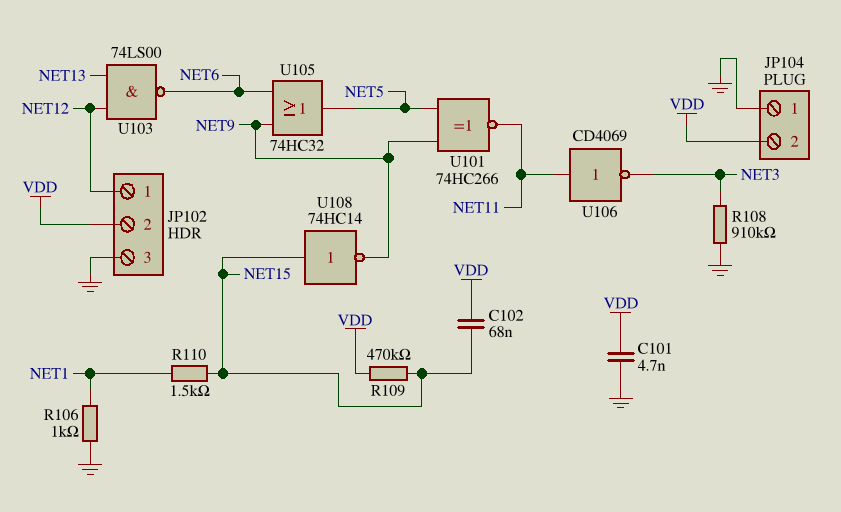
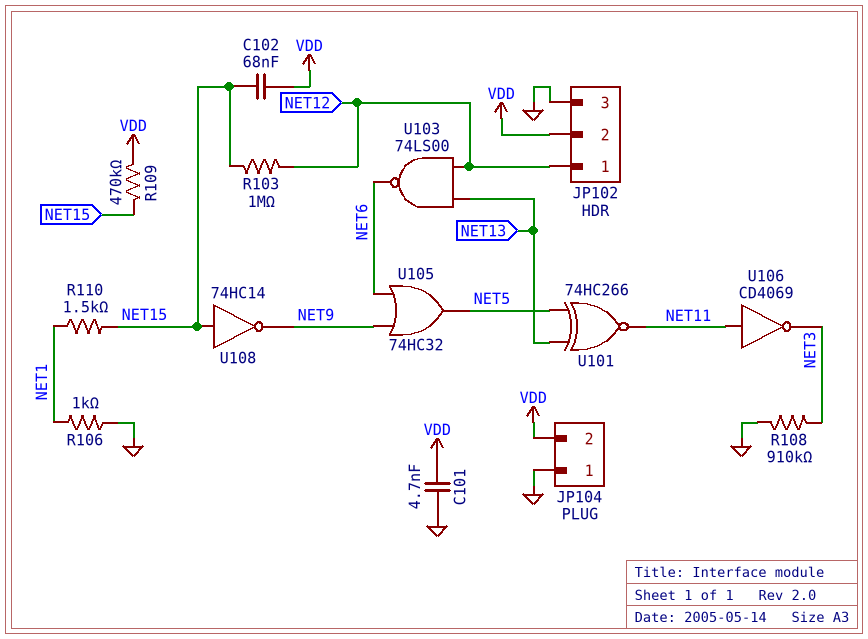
R103: none -> 1M (NET12, NET15)
U101: XNOR 74HC266 (in NET5, in NET9, out NET11) -> XNOR 74HC266 (in NET5, in NET13, out NET11)

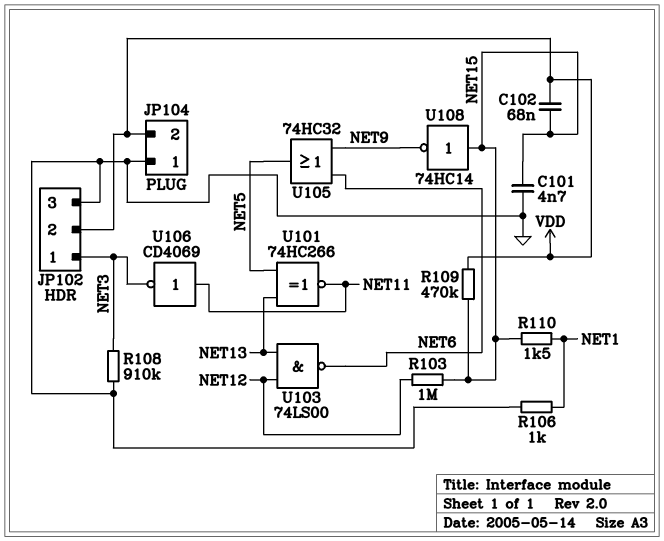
C101: 4.7nF (GND, VDD) -> 4.7nF (GND, NET15)
JP102 pin 1: NET12 -> NET3

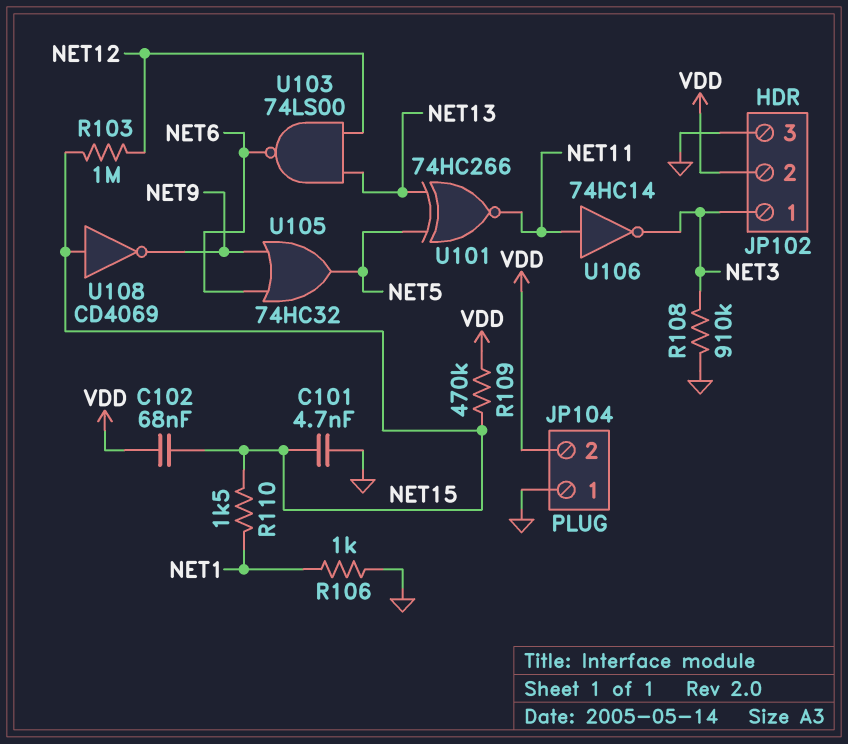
U106: NOT CD4069 (in NET11, out NET3) -> NOT 74HC14 (in NET11, out NET3)
U108: NOT 74HC14 (in NET15, out NET9) -> NOT CD4069 (in NET15, out NET9)

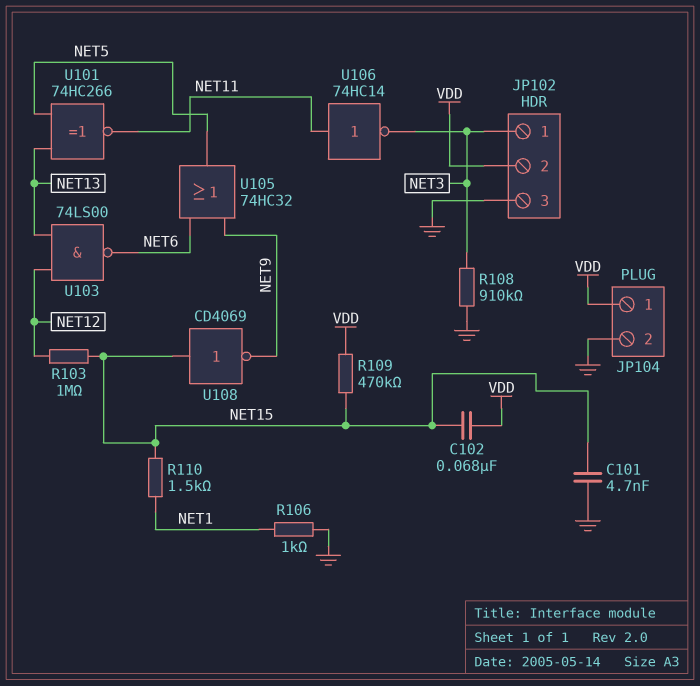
JP104 pin 1: GND -> VDD
JP104 pin 2: VDD -> GND

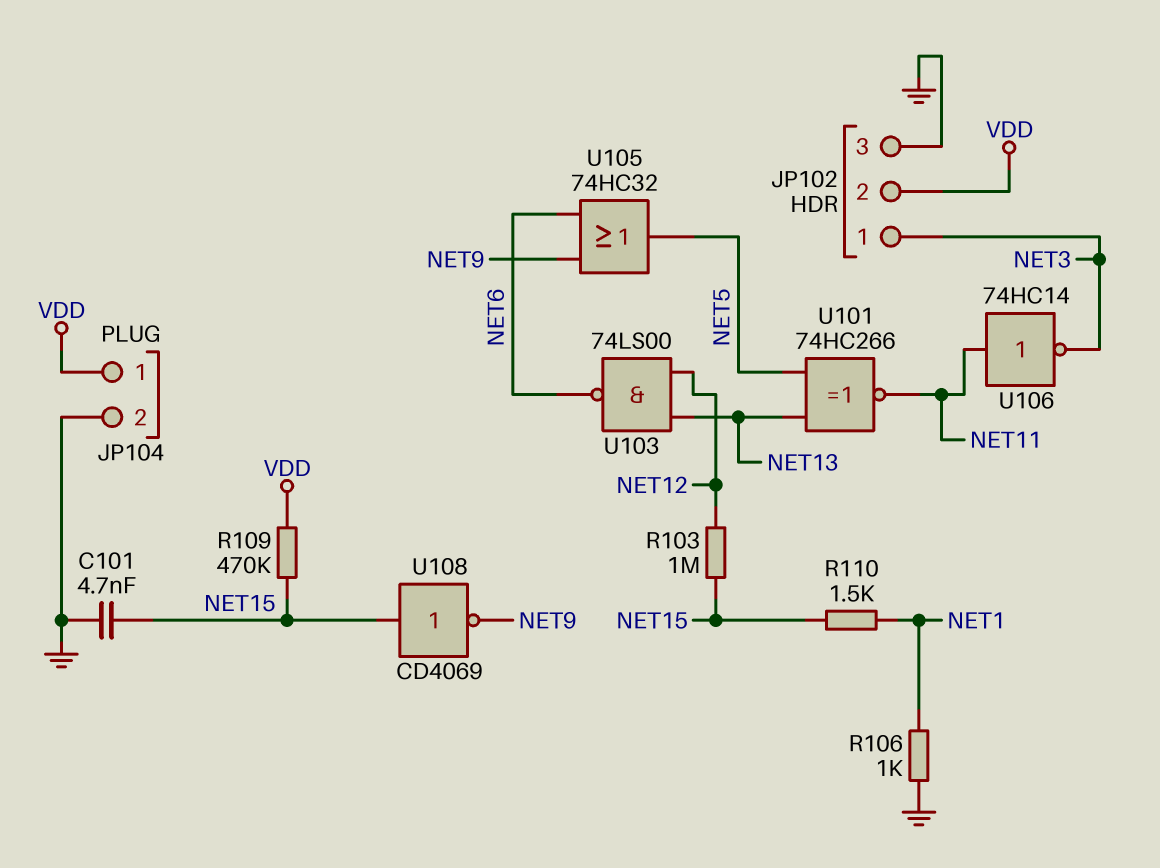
C102: 68nF (NET15, VDD) -> none
R108: 910k (GND, NET3) -> none

